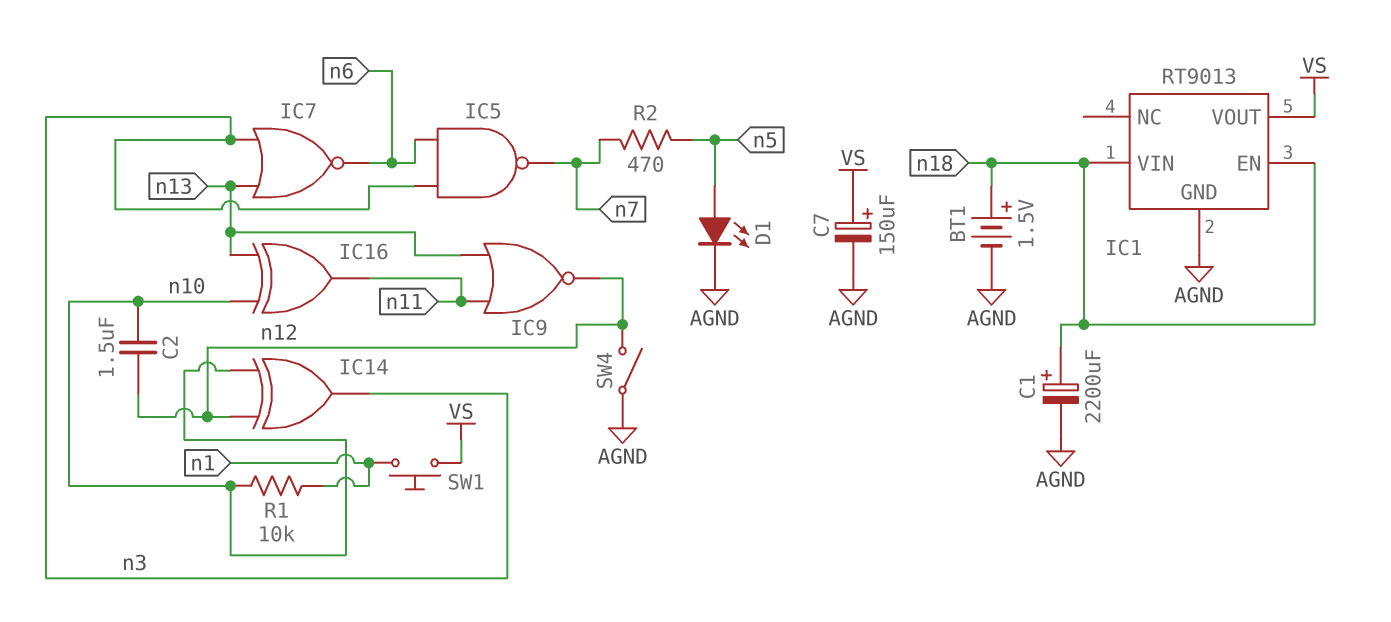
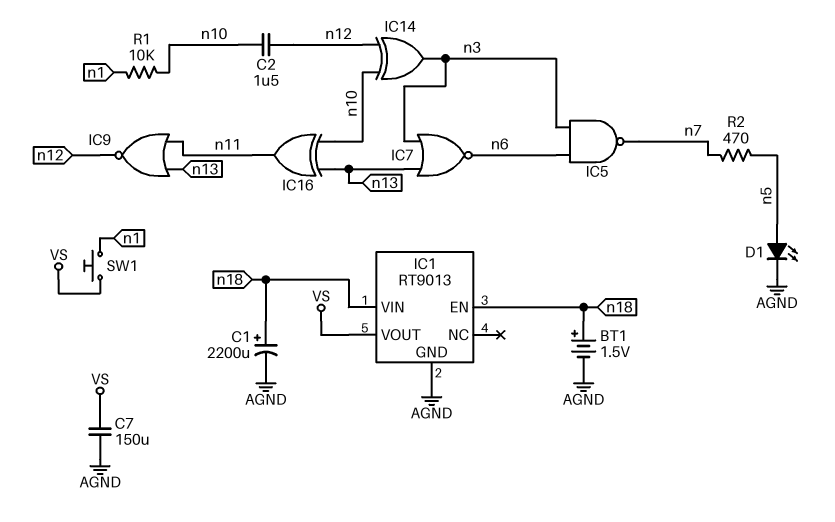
C7: 150uF (plus VS, minus AGND) -> 150uF (AGND, VS)
SW4: switch (AGND, n12) -> none

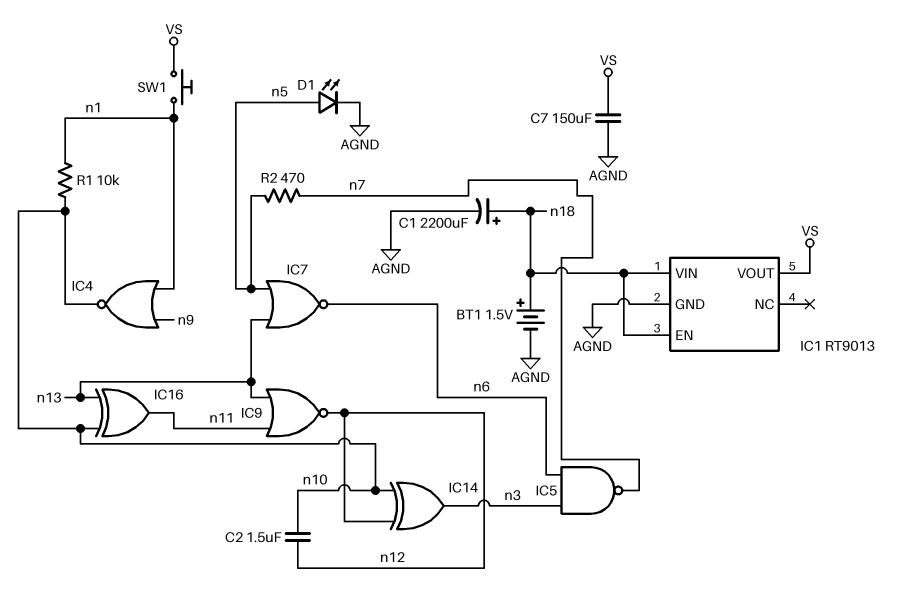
IC4: none -> NOR (in n1, in n9, out n10)
IC7: NOR (in n3, in n13, out n6) -> NOR (in n5, in n13, out n6)

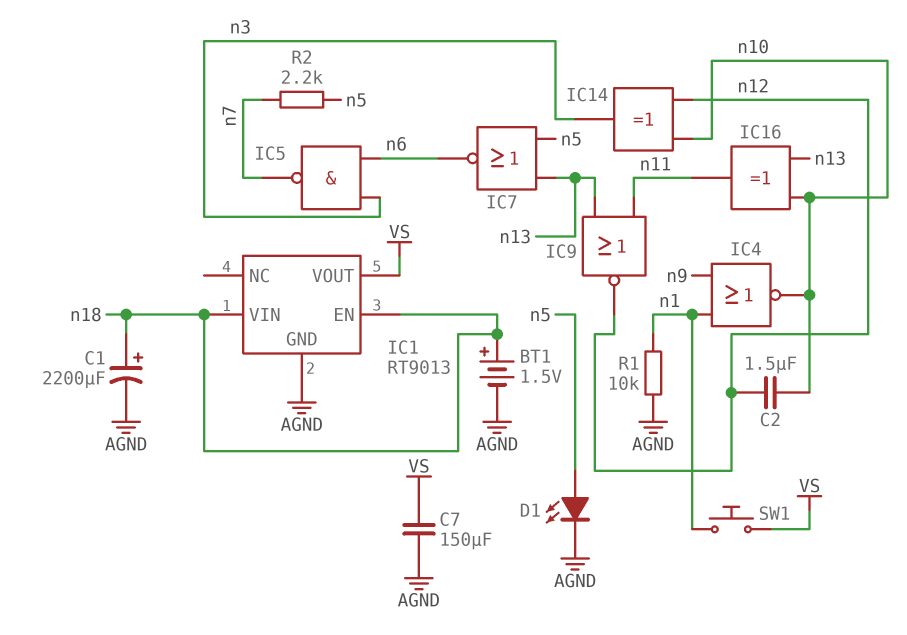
R1: 10k (n1, n10) -> 10k (AGND, n1)
R2: 470 (n5, n7) -> 2.2k (n5, n7)

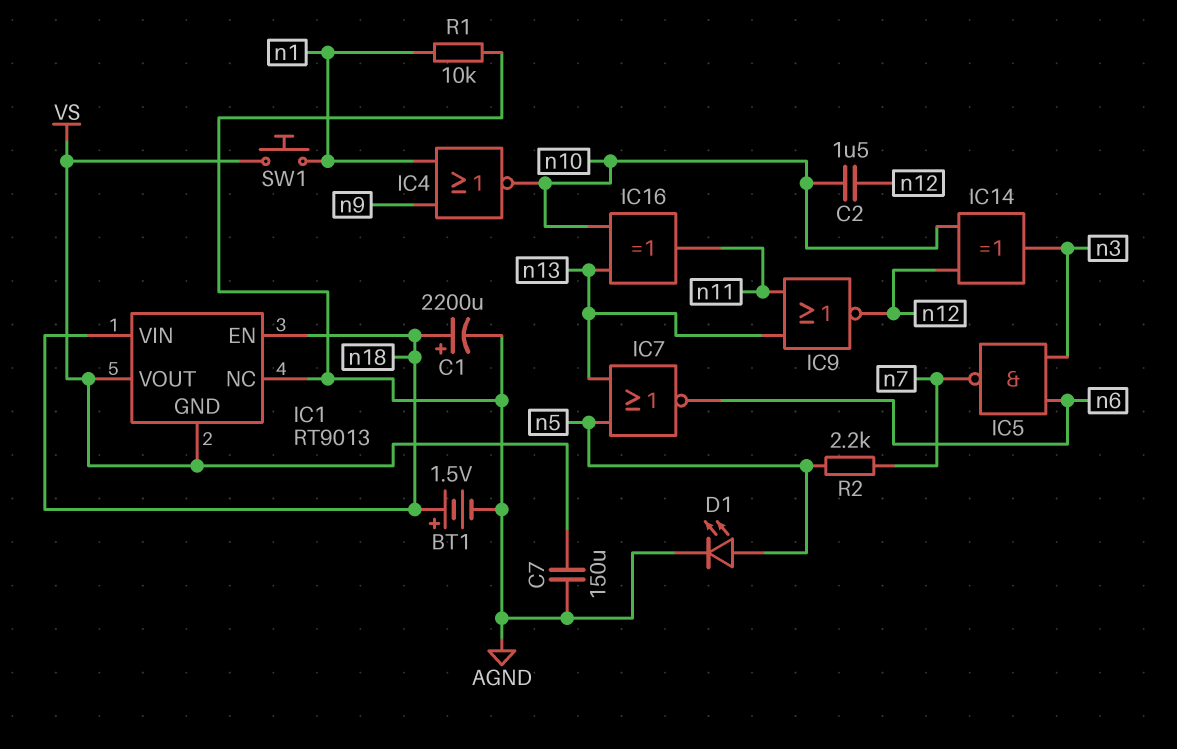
IC1 pin GND: AGND -> VS
IC1 pin NC: none -> AGND

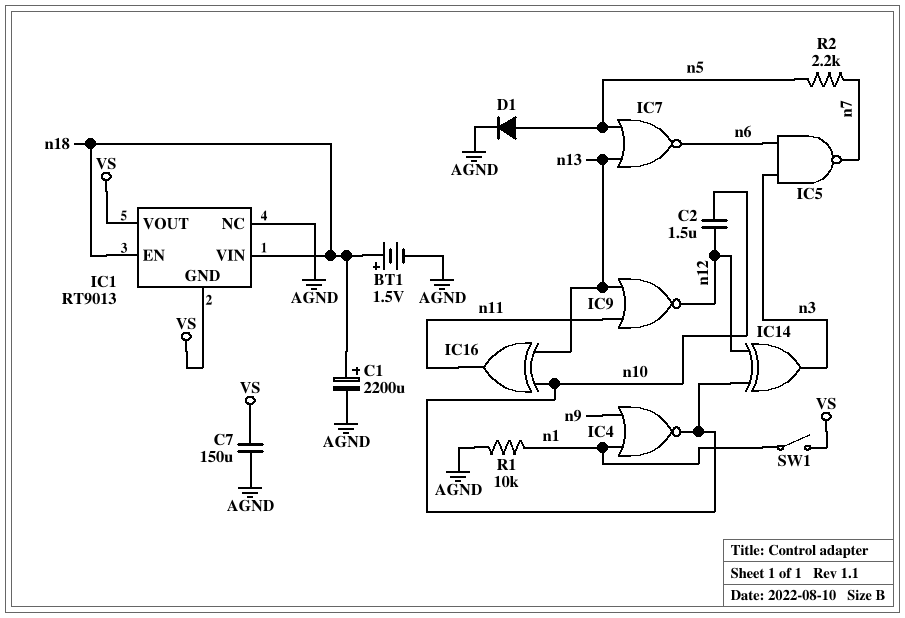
D1: LED (A n5, K AGND) -> diode (A n5, K AGND)
SW1: button (VS, n1) -> switch (VS, n1)

